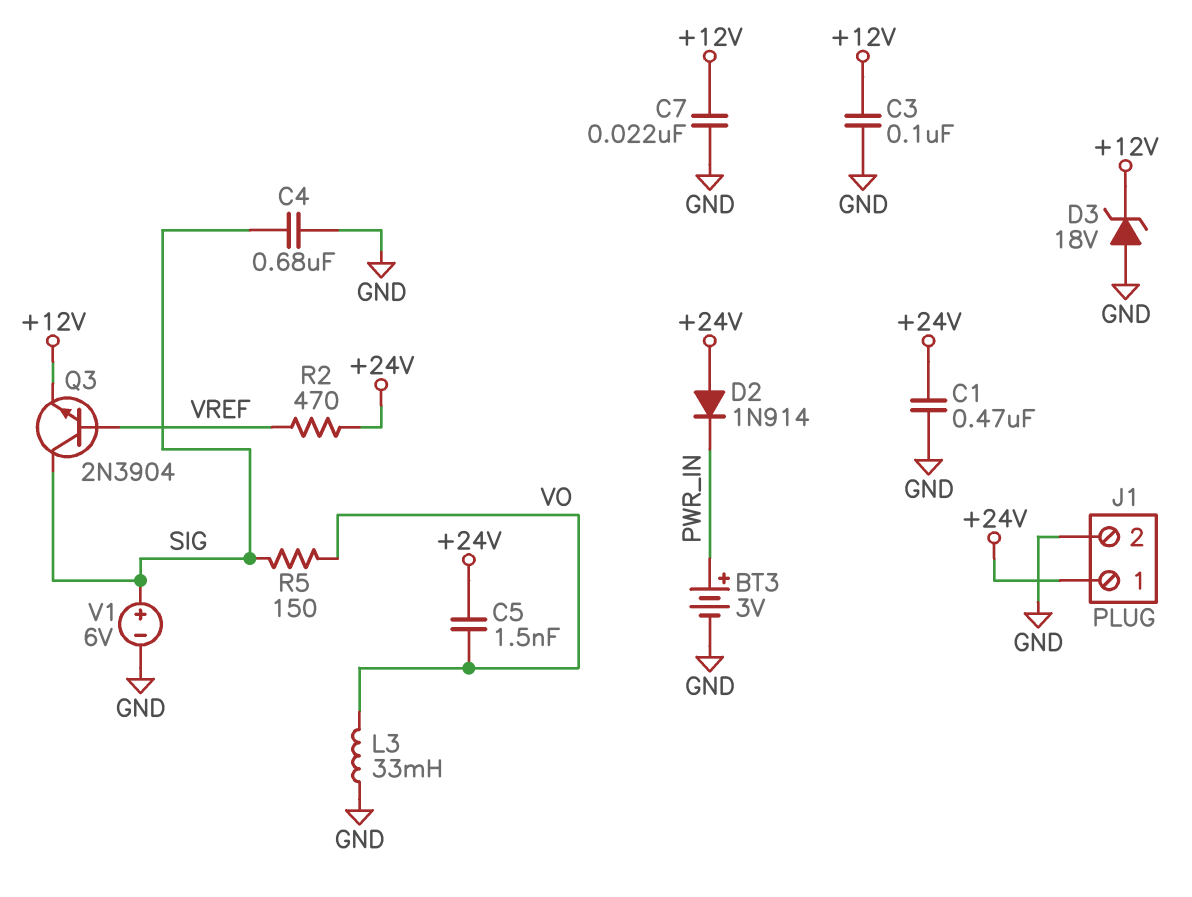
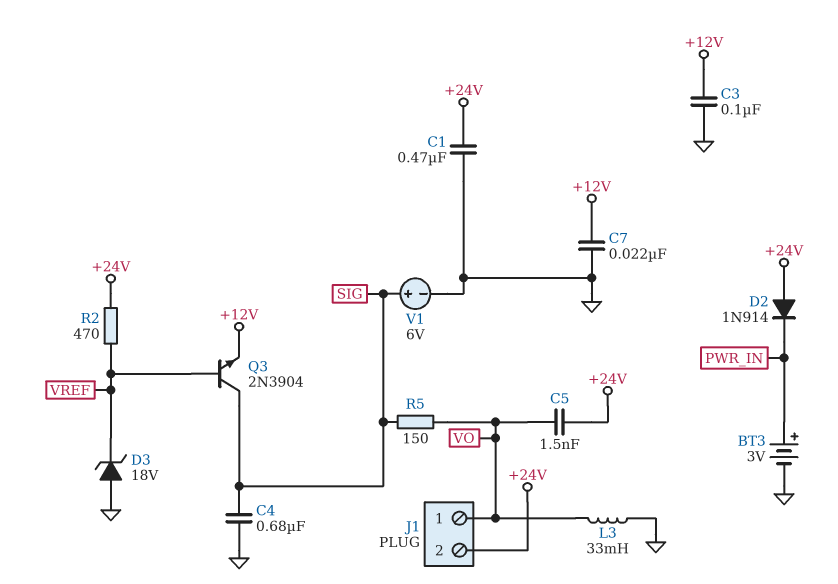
D3: zener 18V (A GND, K +12V) -> zener 18V (A GND, K VREF)
J1 pin 1: +24V -> VO
J1 pin 2: GND -> +24V

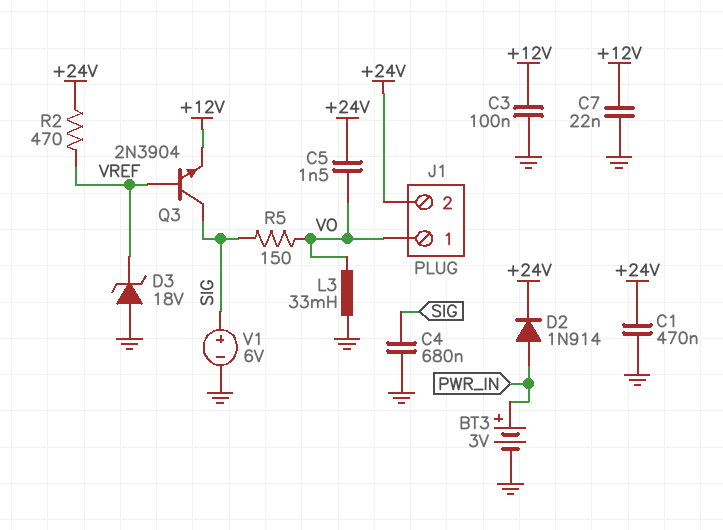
D2: diode 1N914 (A +24V, K PWR_IN) -> diode 1N914 (A PWR_IN, K +24V)

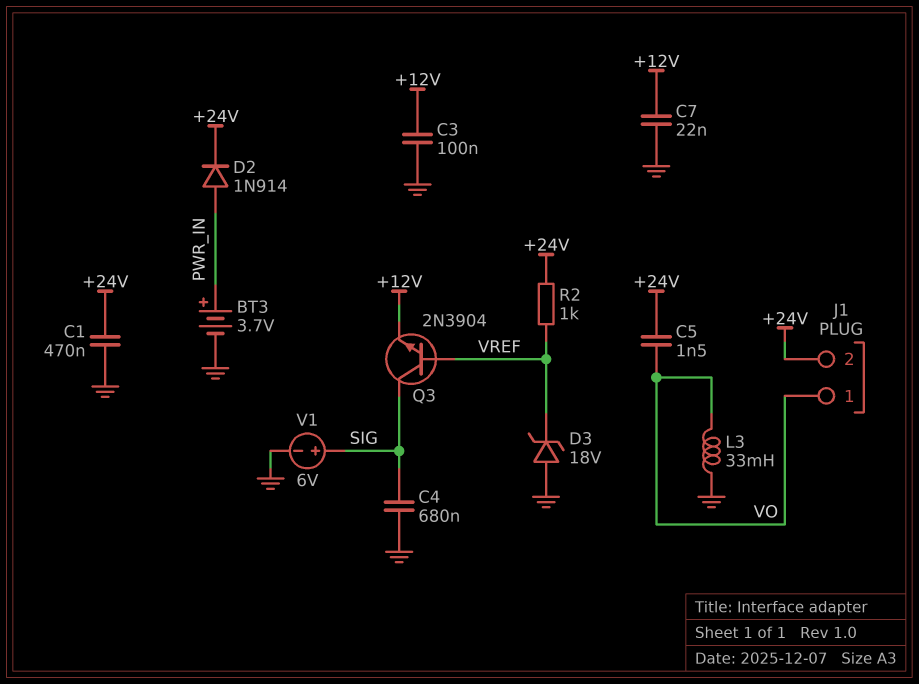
BT3: 3V (plus PWR_IN, minus GND) -> 3.7V (plus PWR_IN, minus GND)
R2: 470 (+24V, VREF) -> 1k (+24V, VREF)
R5: 150 (SIG, VO) -> none

